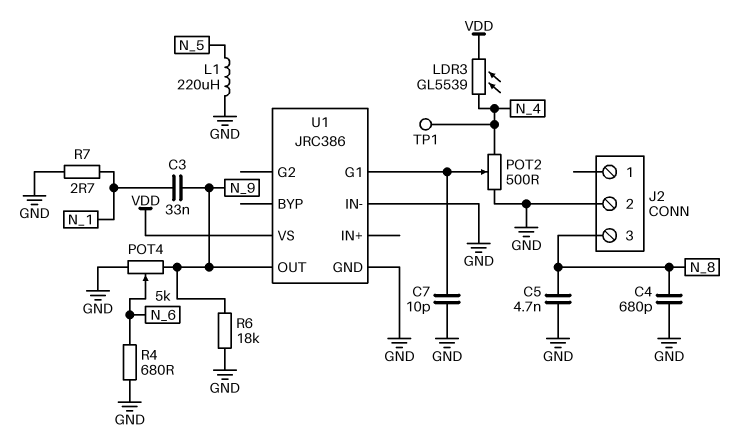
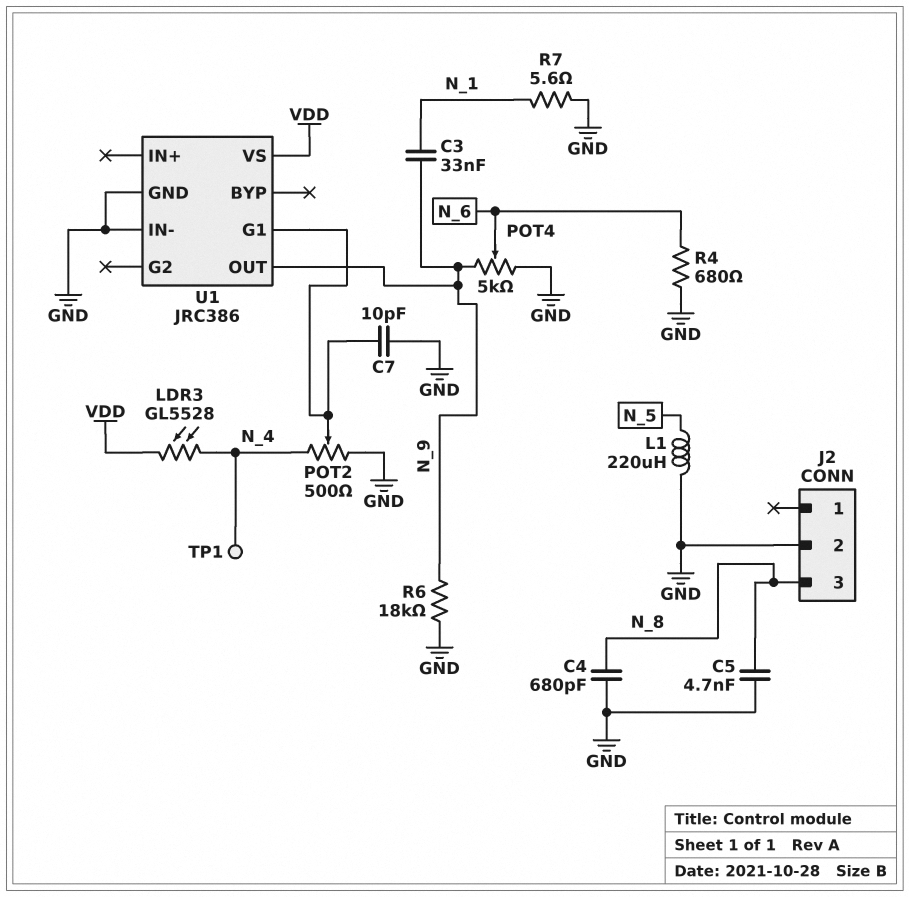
LDR3: GL5539 (N_4, VDD) -> GL5528 (N_4, VDD)
R7: 2.7 (GND, N_1) -> 5.6 (GND, N_1)

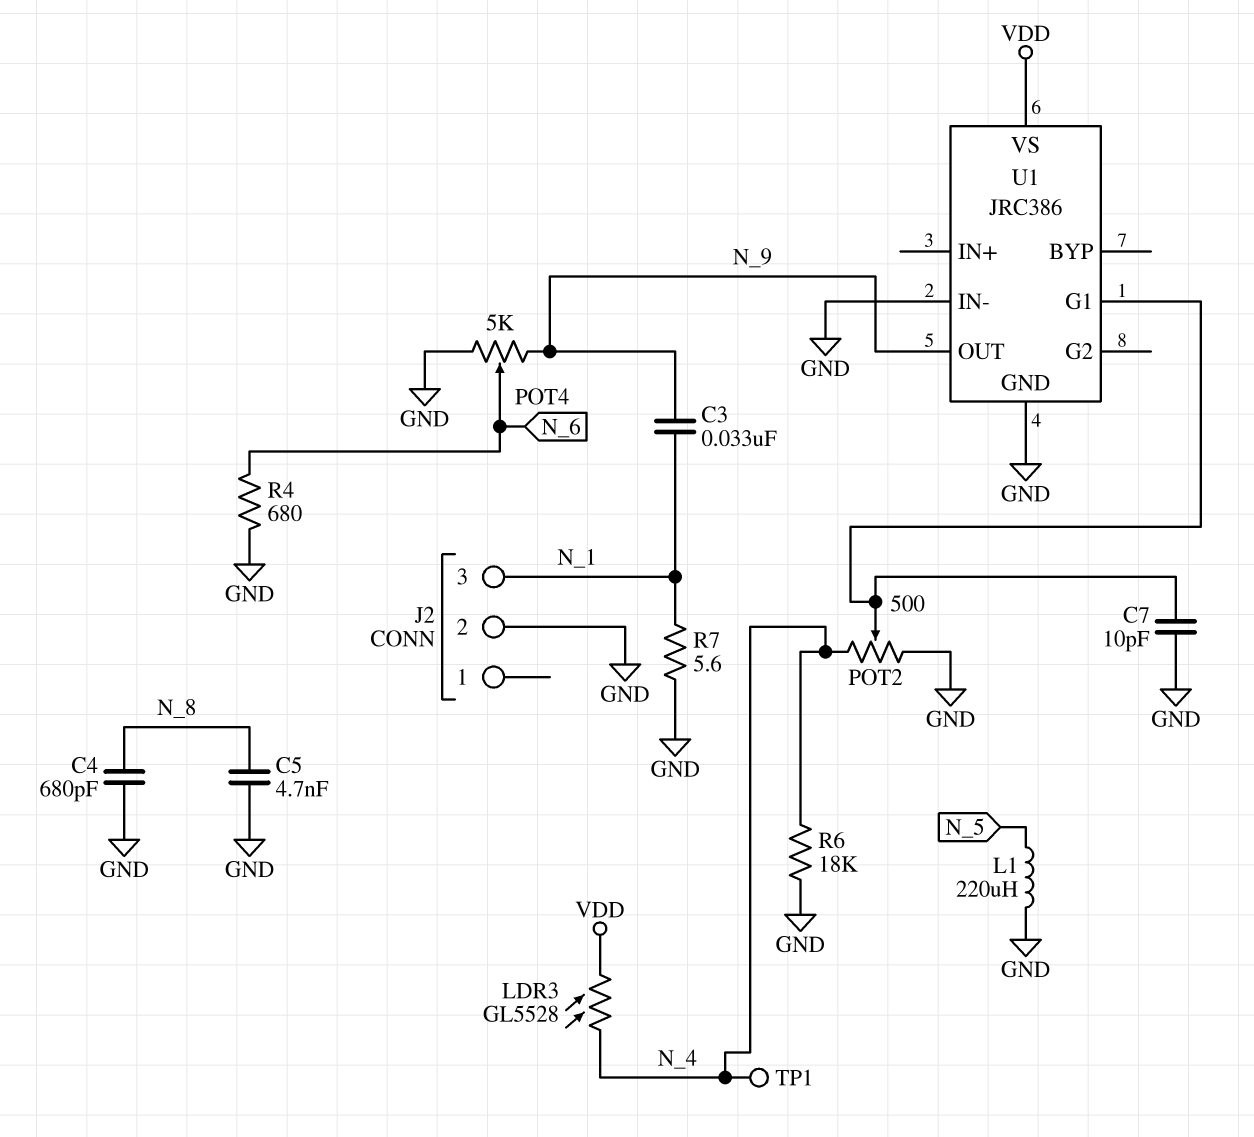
J2 pin 3: N_8 -> N_1
R6: 18k (GND, N_9) -> 18k (GND, N_4)

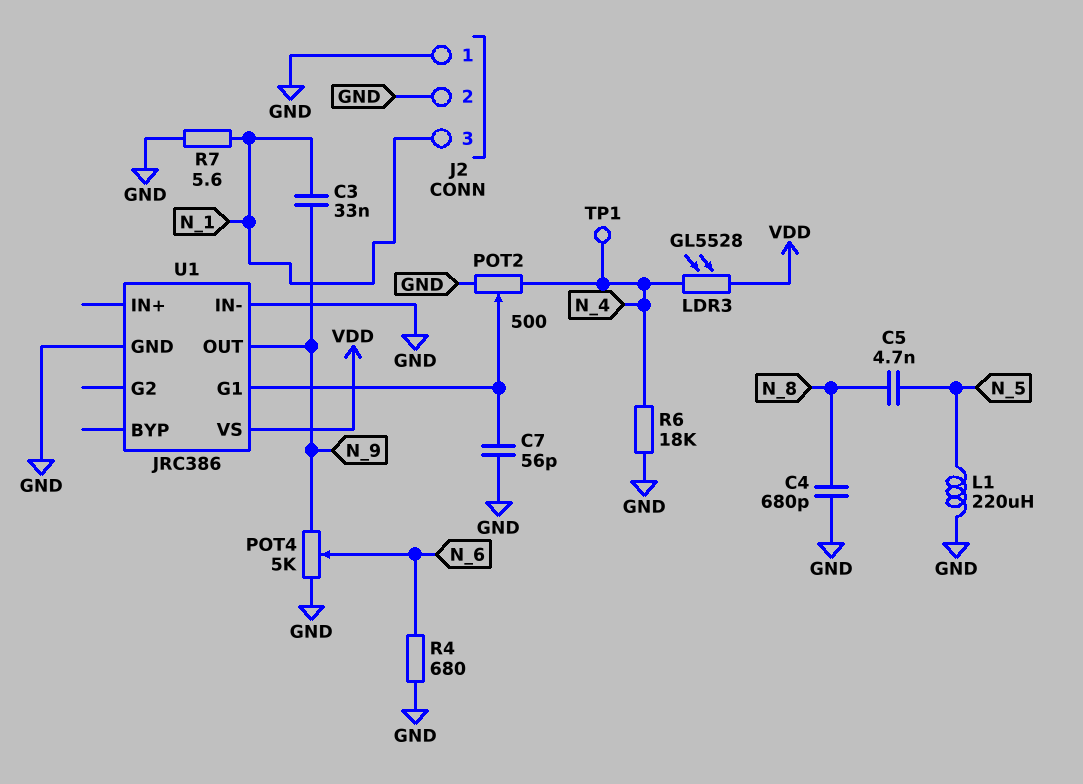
C5: 4.7nF (GND, N_8) -> 4.7nF (N_5, N_8)
C7: 10pF (GND, U1/G1) -> 56pF (GND, U1/G1)
J2 pin 1: none -> GND

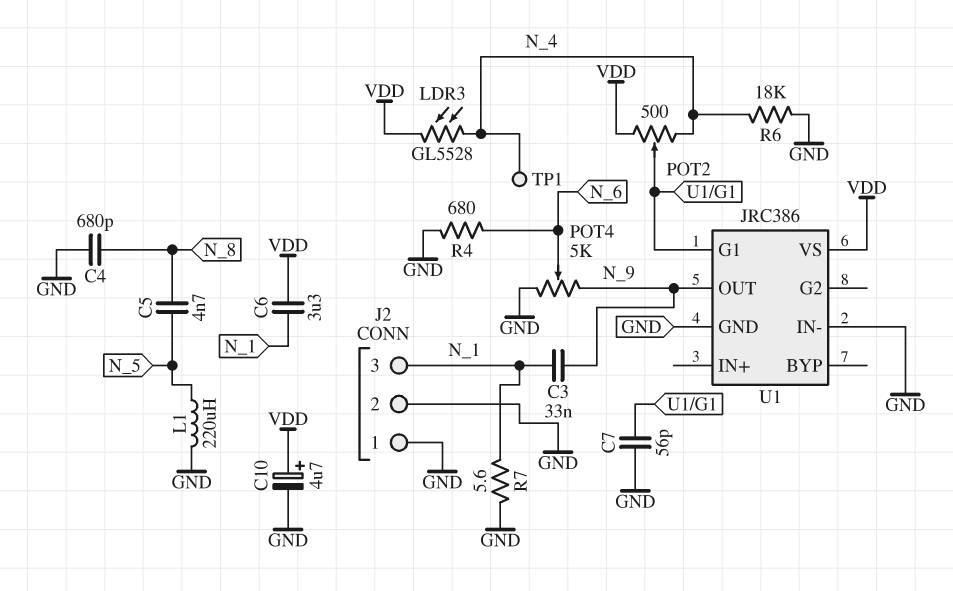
C6: none -> 3.3uF (N_1, VDD)
C10: none -> 4.7uF (plus VDD, minus GND)
POT2: 500 (GND, N_4, wiper U1/G1) -> 500 (N_4, VDD, wiper U1/G1)

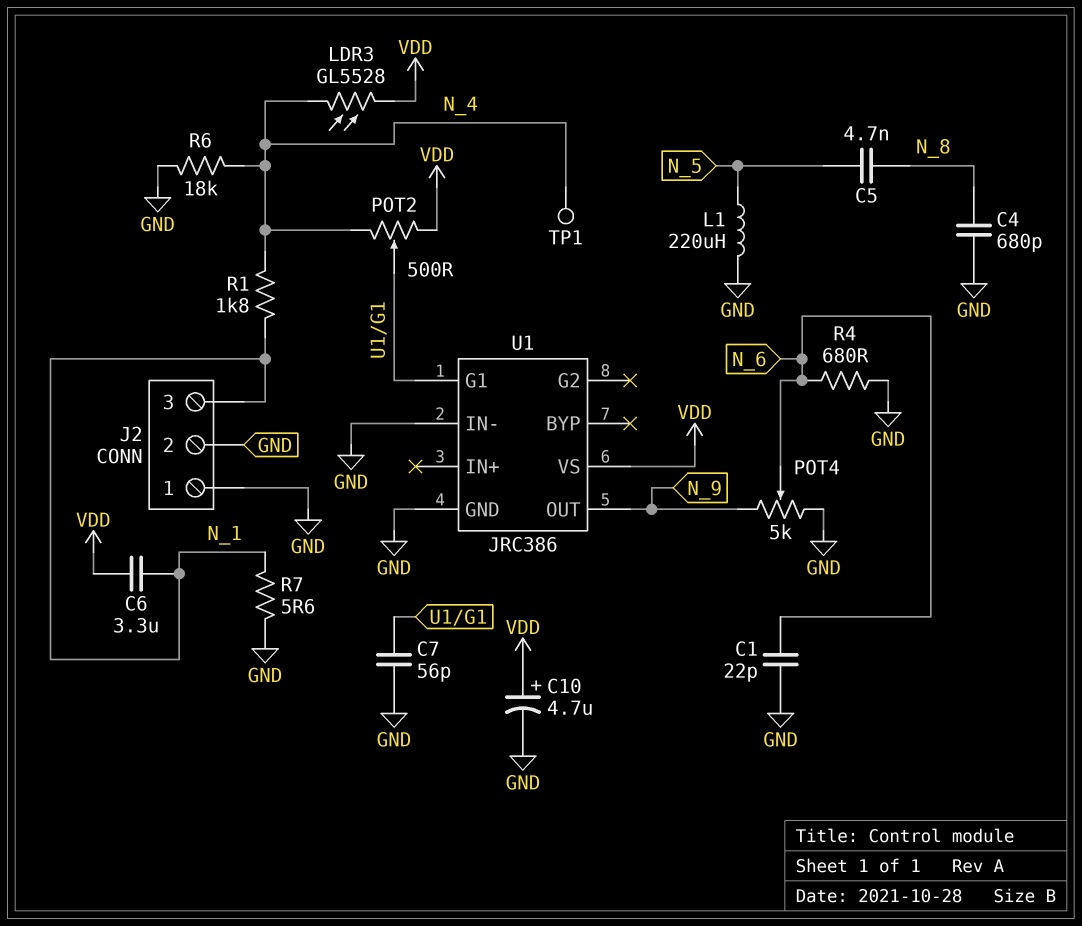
C1: none -> 22pF (GND, N_6)
C3: 33nF (N_1, N_9) -> none
R1: none -> 1.8k (N_1, N_4)

